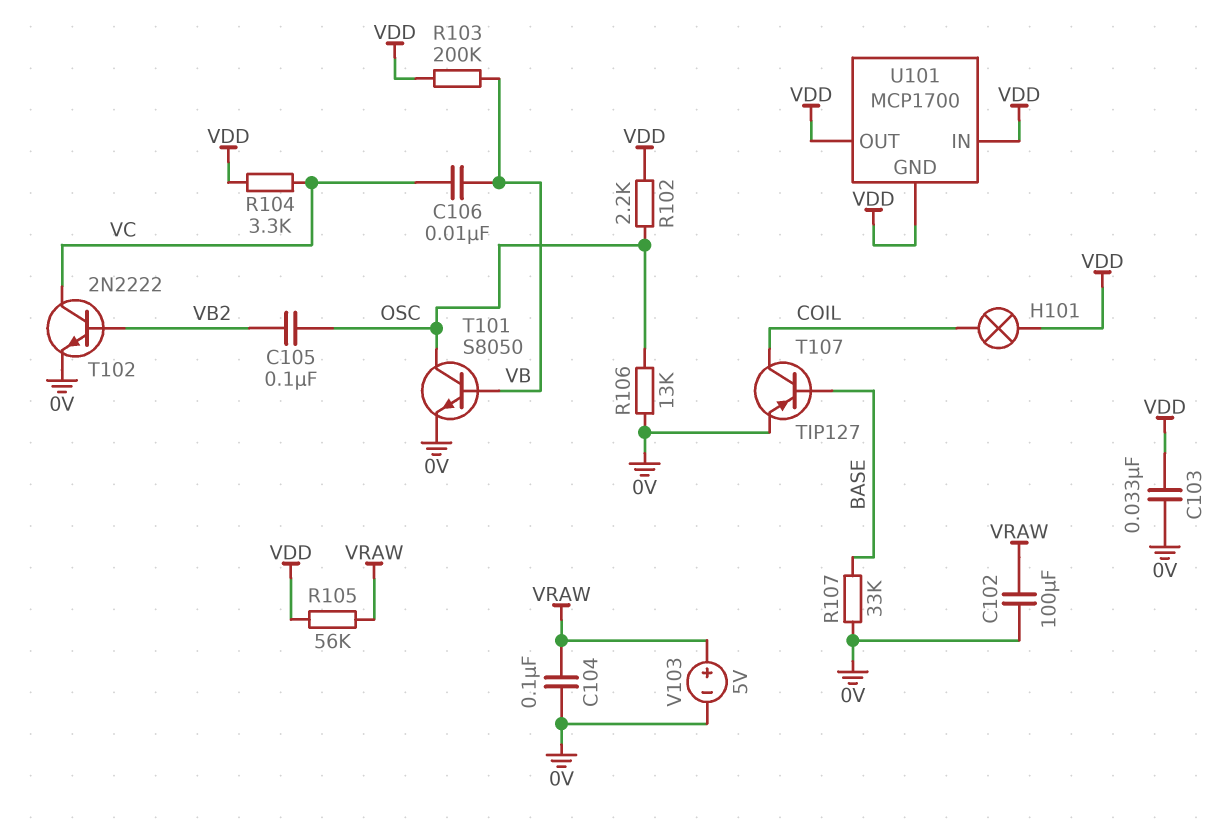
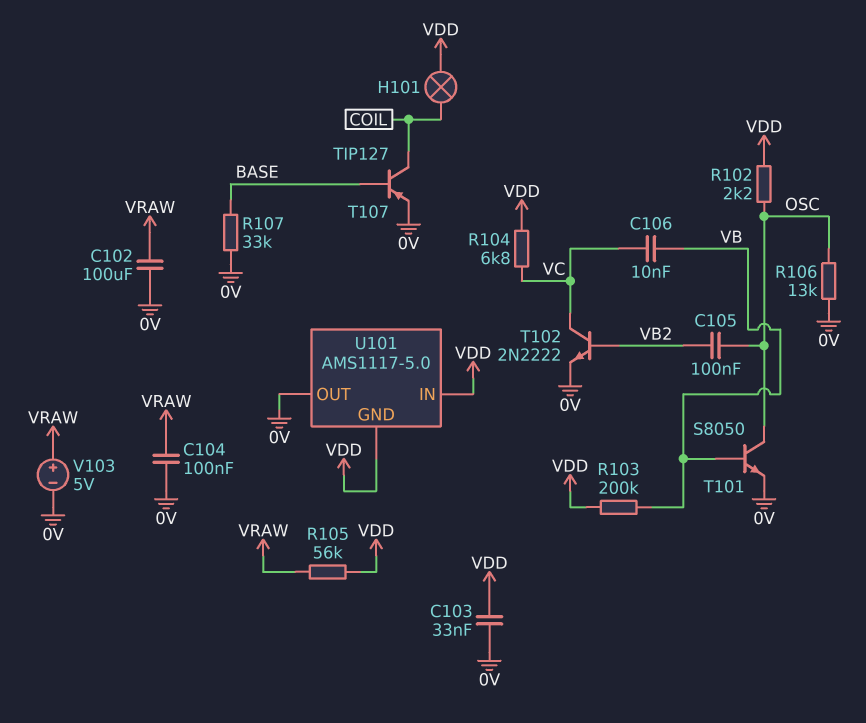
R104: 3.3k (VC, VDD) -> 6.8k (VC, VDD)
U101: MCP1700 -> AMS1117-5.0
U101 pin OUT: VDD -> 0V

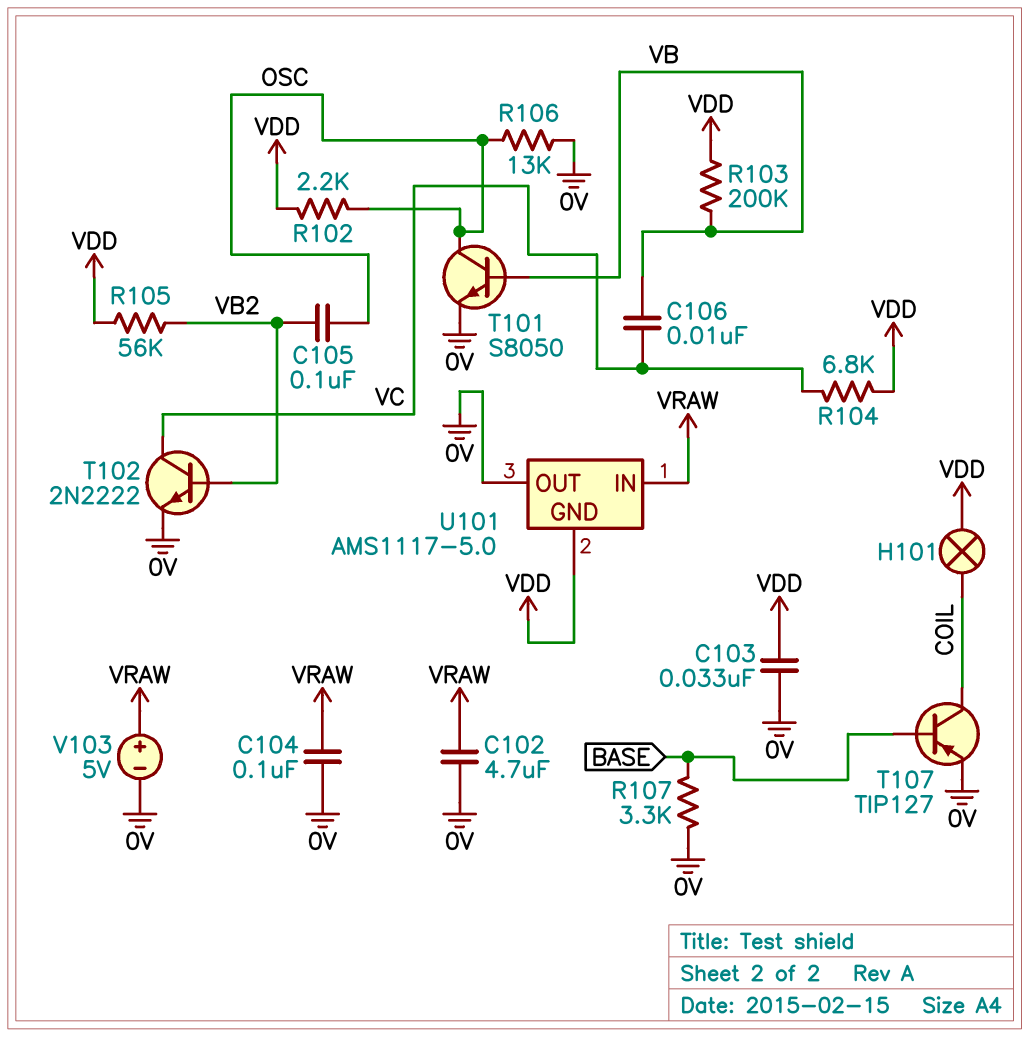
C102: 100uF (0V, VRAW) -> 4.7uF (0V, VRAW)
R105: 56k (VDD, VRAW) -> 56k (VB2, VDD)
R107: 33k (0V, BASE) -> 3.3k (0V, BASE)
U101 pin IN: VDD -> VRAW

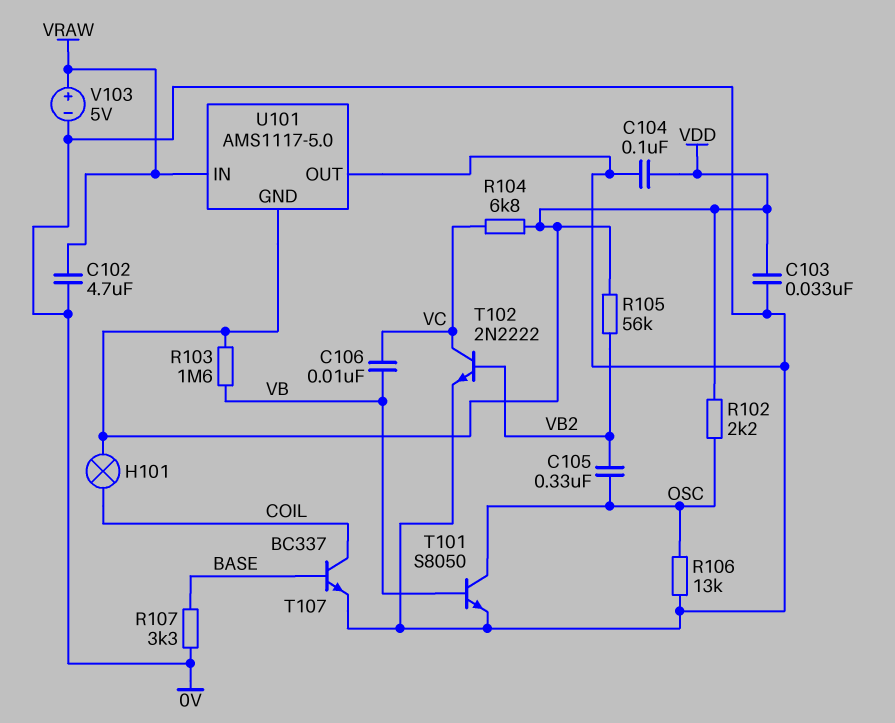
C104: 100nF (0V, VRAW) -> 100nF (0V, VDD)
C105: 100nF (OSC, VB2) -> 330nF (OSC, VB2)
R103: 200k (VB, VDD) -> 1.6M (VB, VDD)
T107: PNP TIP127 (B BASE, C COIL, E 0V) -> NPN BC337 (B BASE, C COIL, E 0V)

